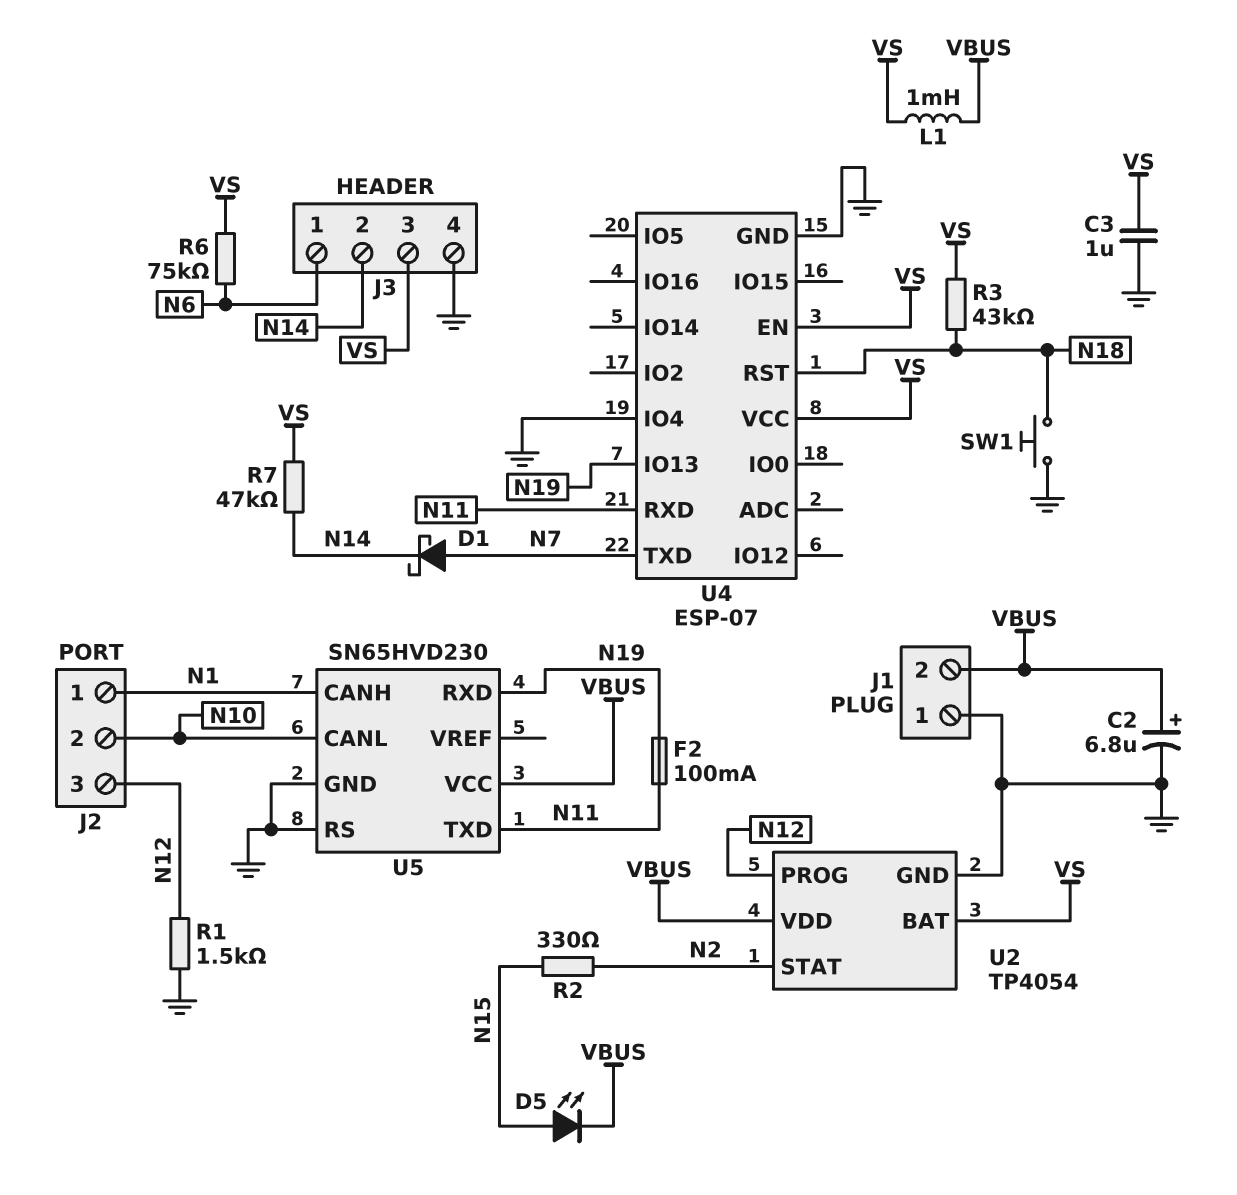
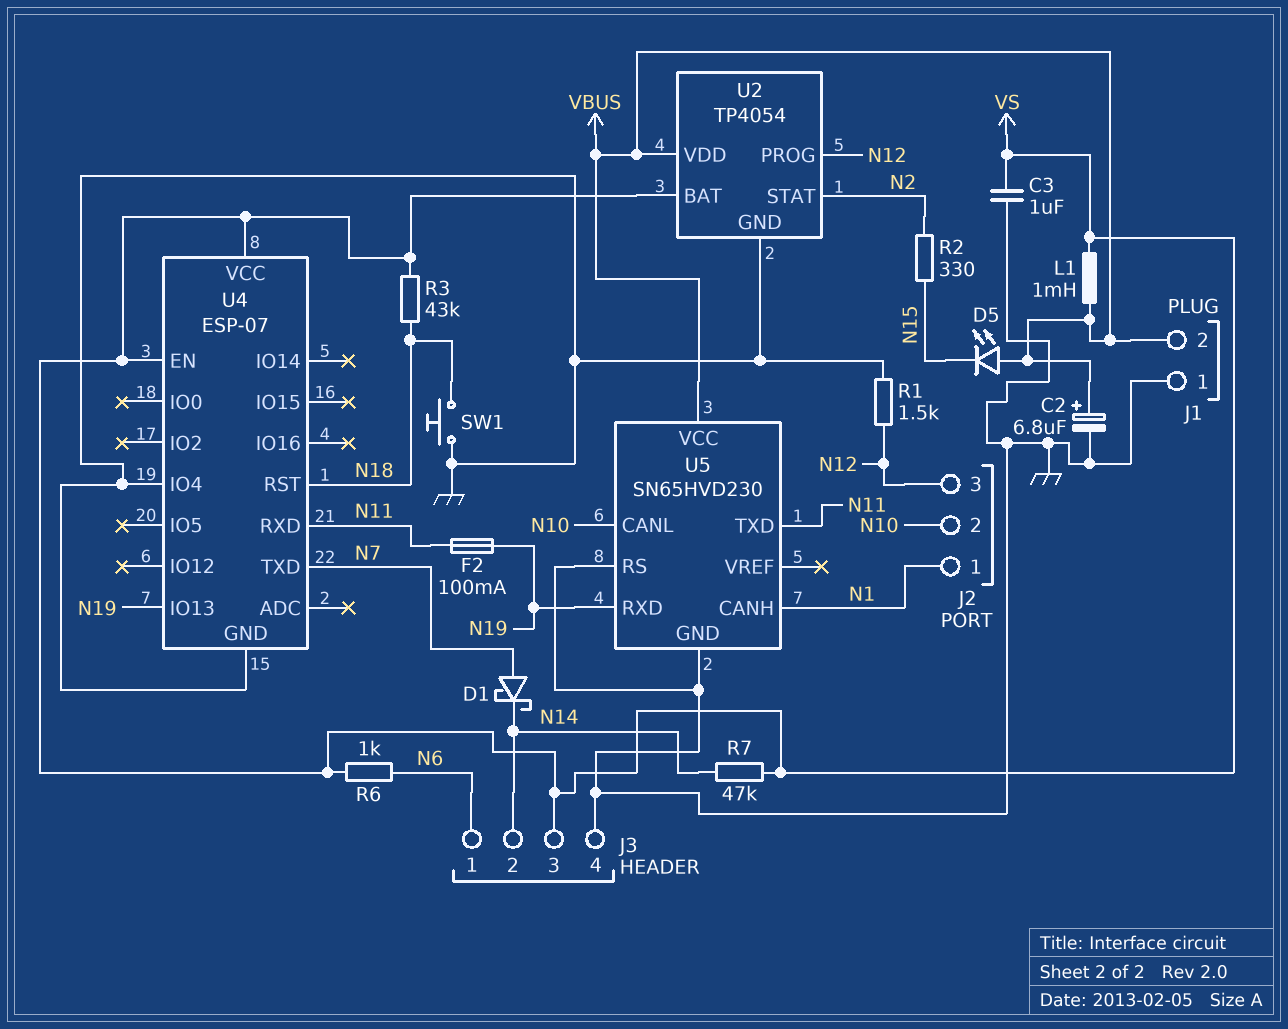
D5: LED (A N15, K VBUS) -> LED (A VBUS, K N15)
R6: 75k (N6, VS) -> 1k (N6, VS)

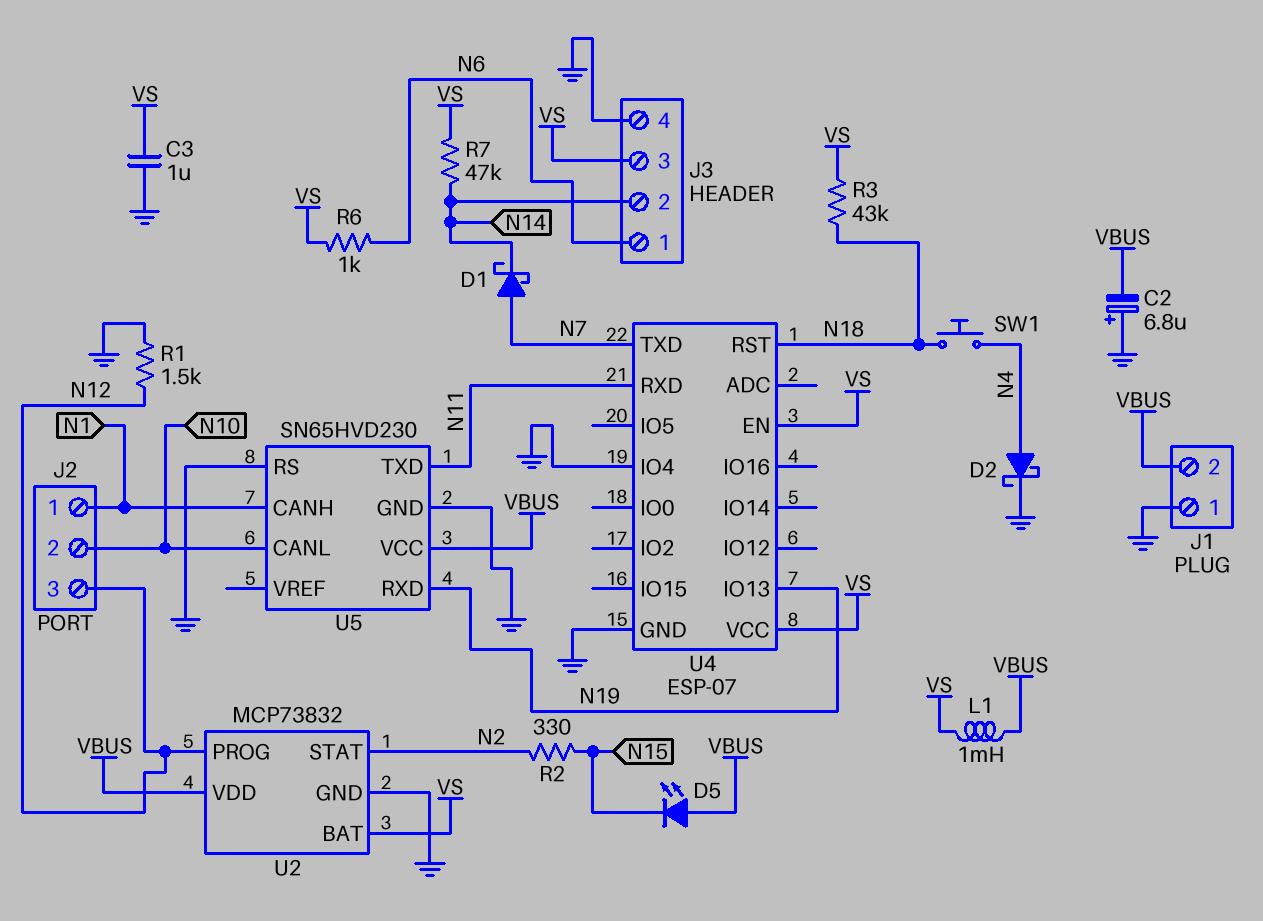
C2: 6.8uF (plus VBUS, minus GND) -> 6.8uF (plus GND, minus VBUS)
D2: none -> schottky (A N4, K GND)
F2: 100mA (N11, N19) -> none
SW1: button (GND, N18) -> button (N4, N18)
U2: TP4054 -> MCP73832

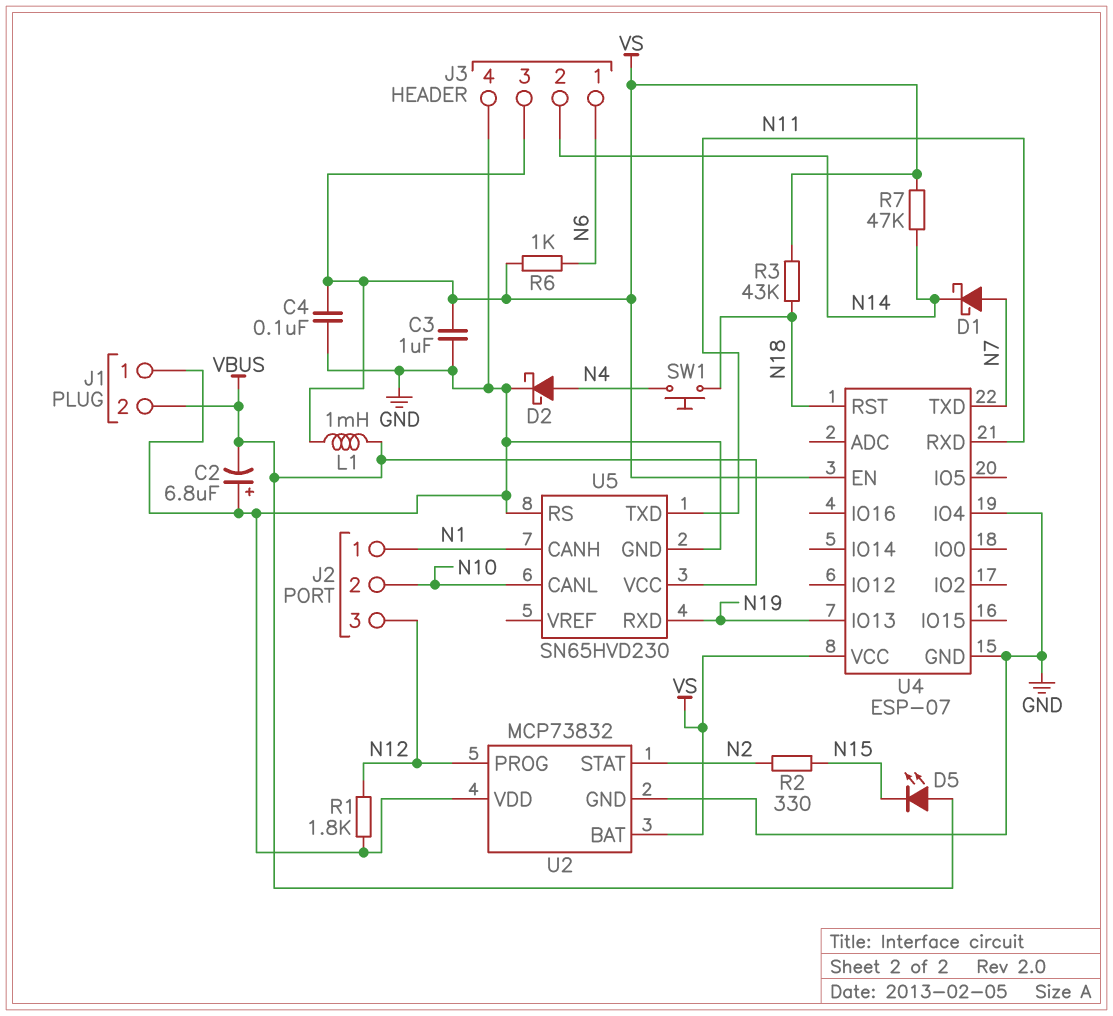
C4: none -> 100nF (GND, VS)
R1: 1.5k (GND, N12) -> 1.8k (GND, N12)
U2 pin VDD: VBUS -> GND

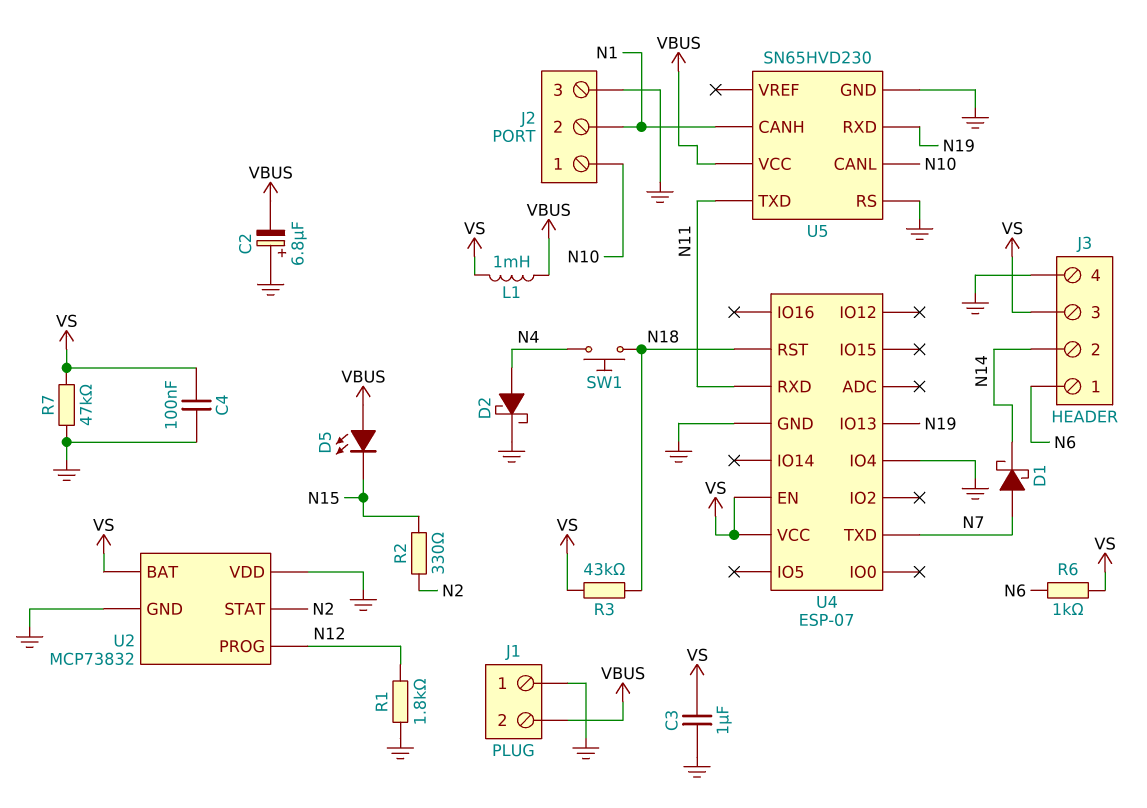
J2 pin 1: N1 -> N10
J2 pin 2: N10 -> N1
J2 pin 3: N12 -> GND
R7: 47k (N14, VS) -> 47k (GND, VS)

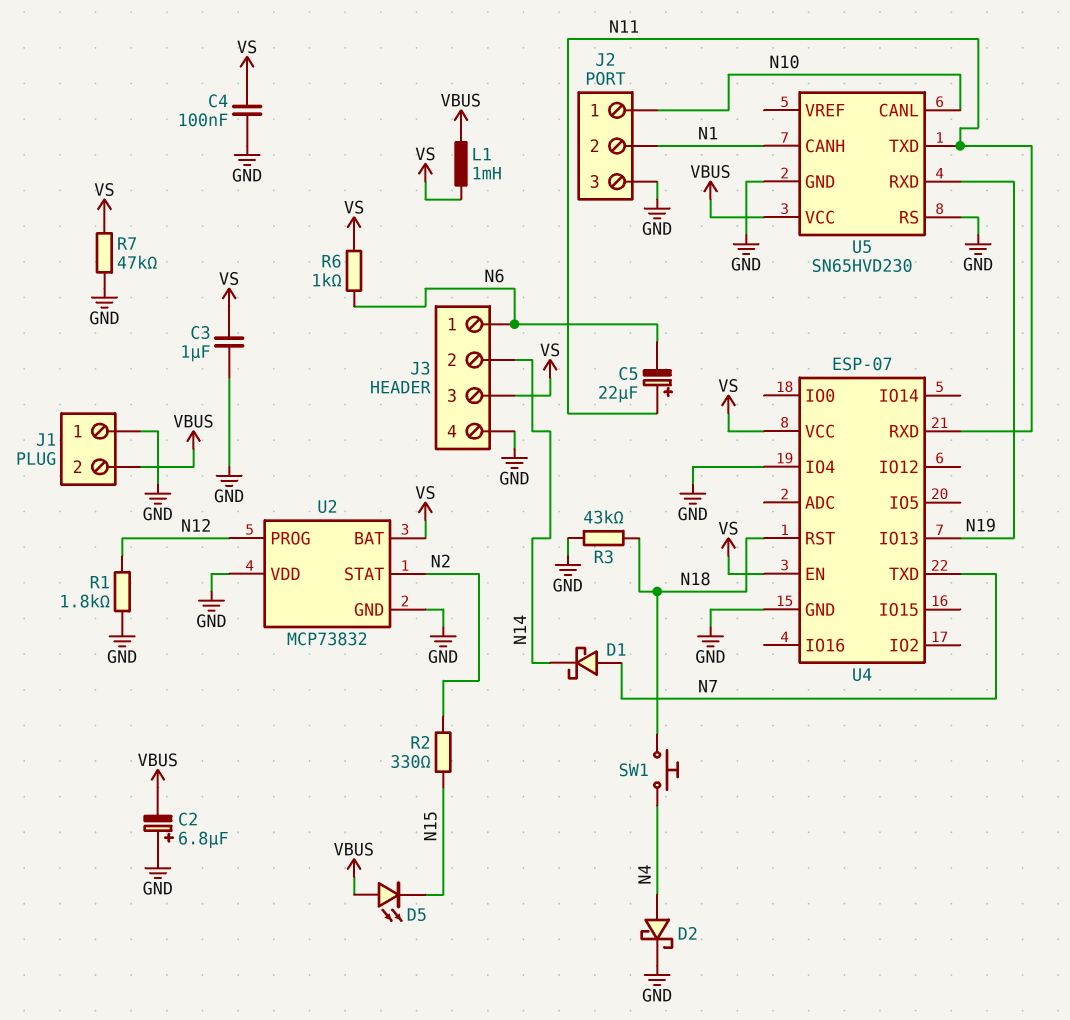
C5: none -> 22uF (plus N11, minus N6)
R3: 43k (N18, VS) -> 43k (GND, N18)

